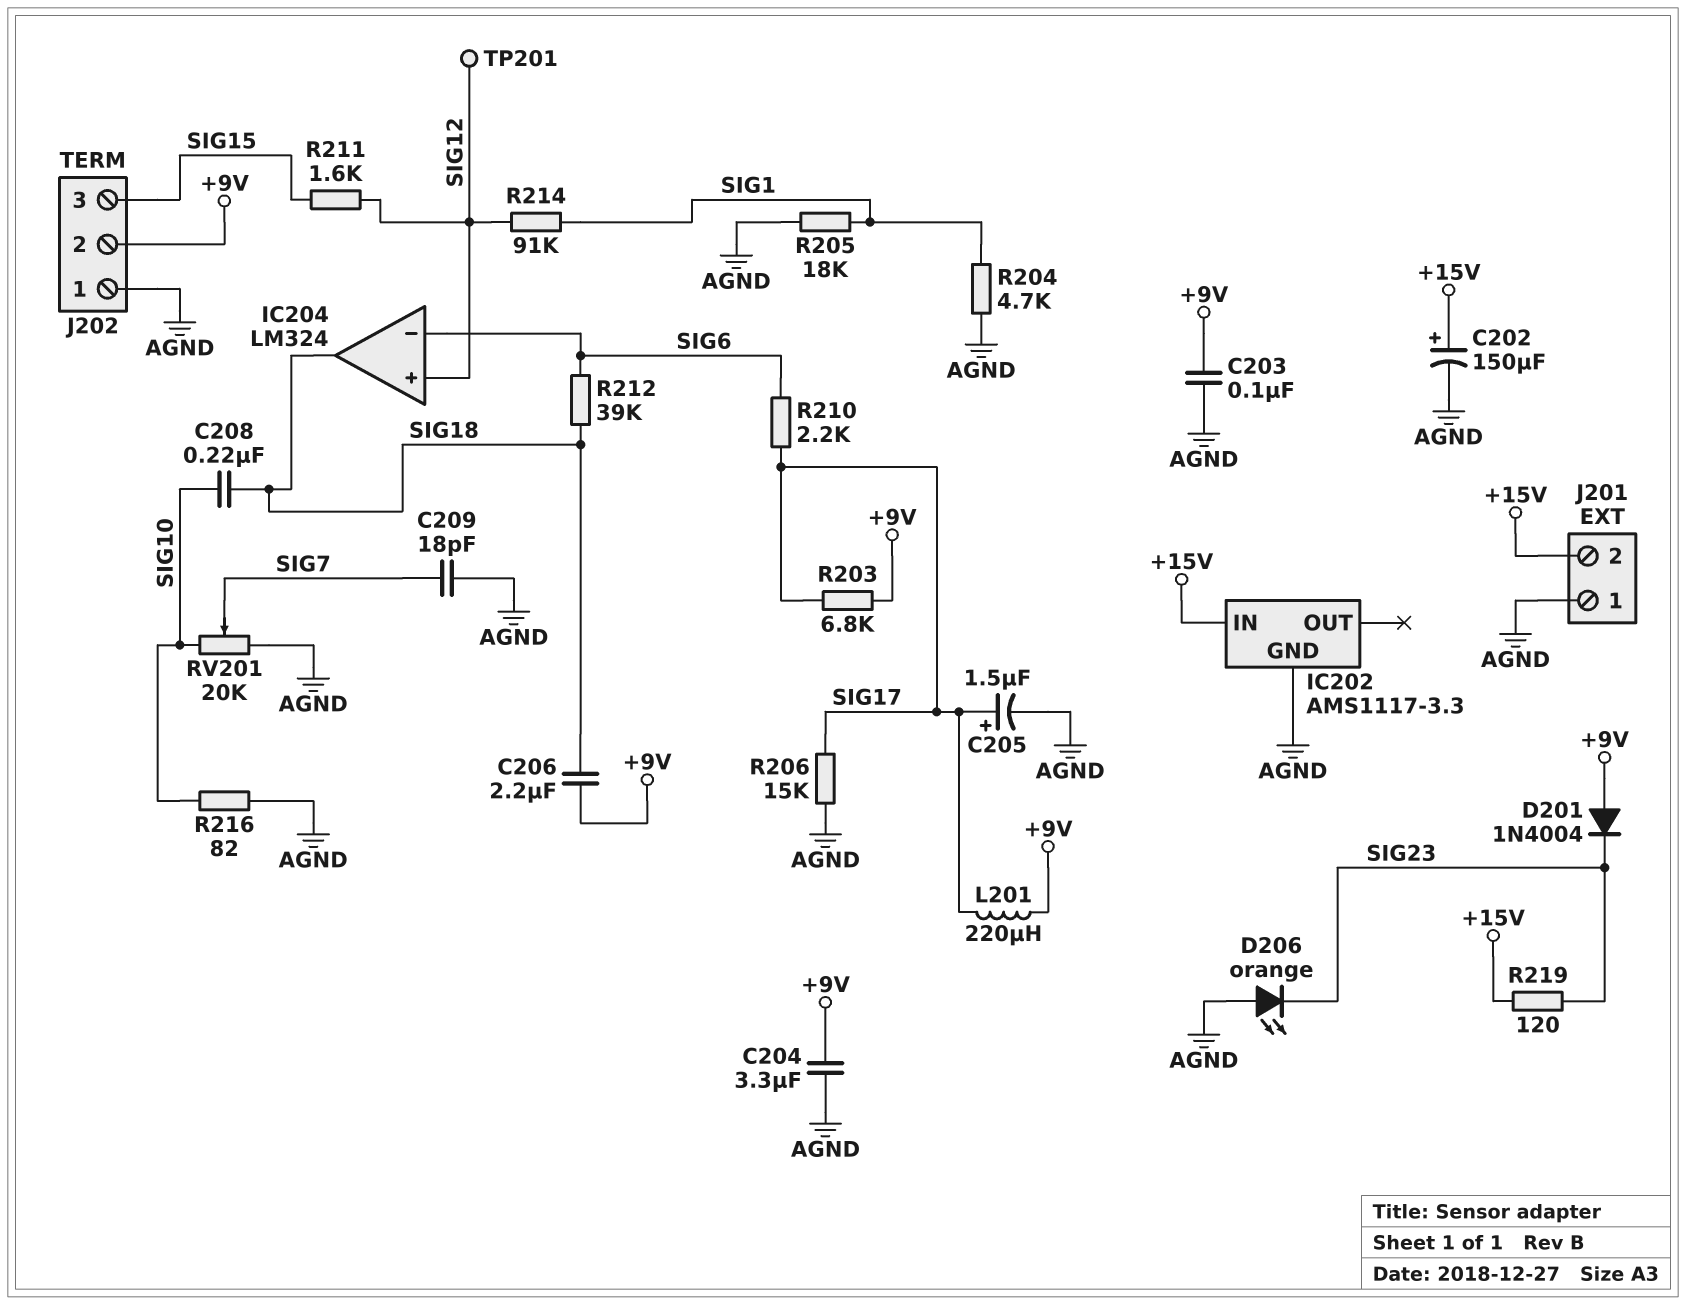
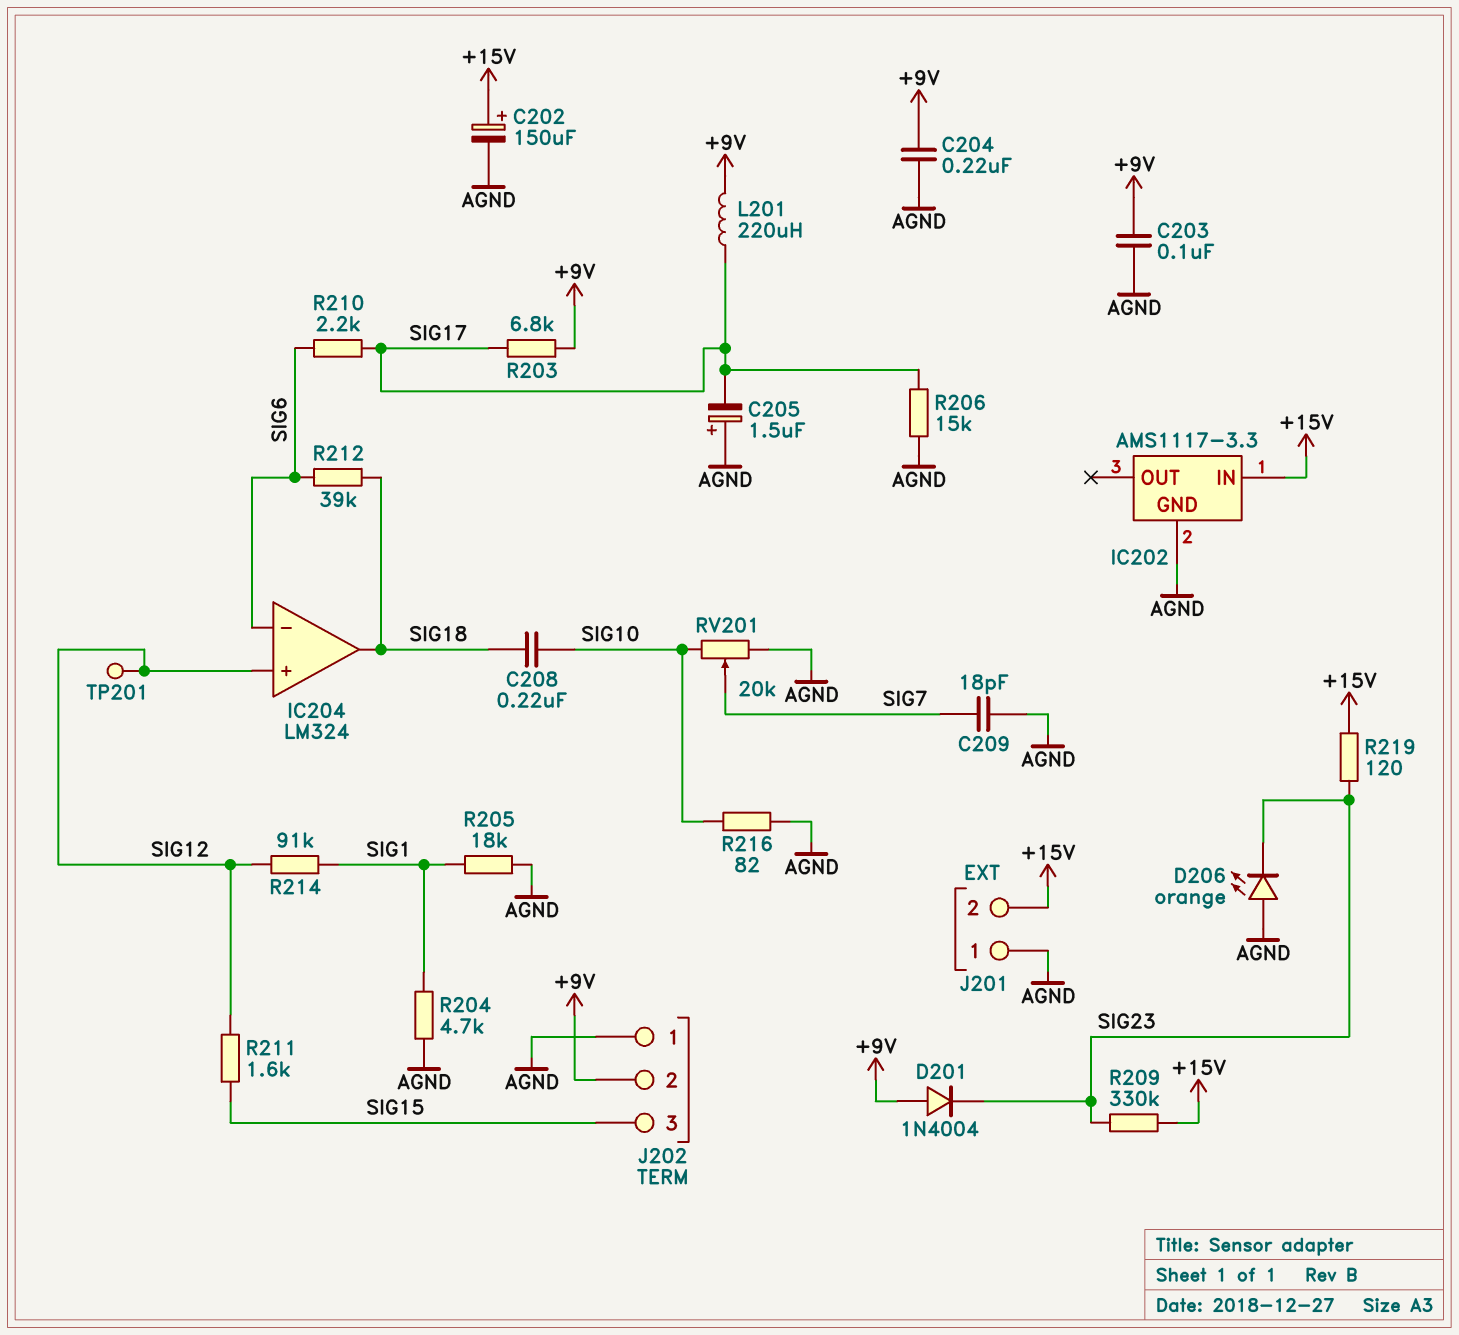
C204: 3.3uF (+9V, AGND) -> 220nF (+9V, AGND)
C205: 1.5uF (plus SIG17, minus AGND) -> 1.5uF (plus AGND, minus SIG17)
C206: 2.2uF (+9V, SIG18) -> none
R209: none -> 330k (+15V, SIG23)

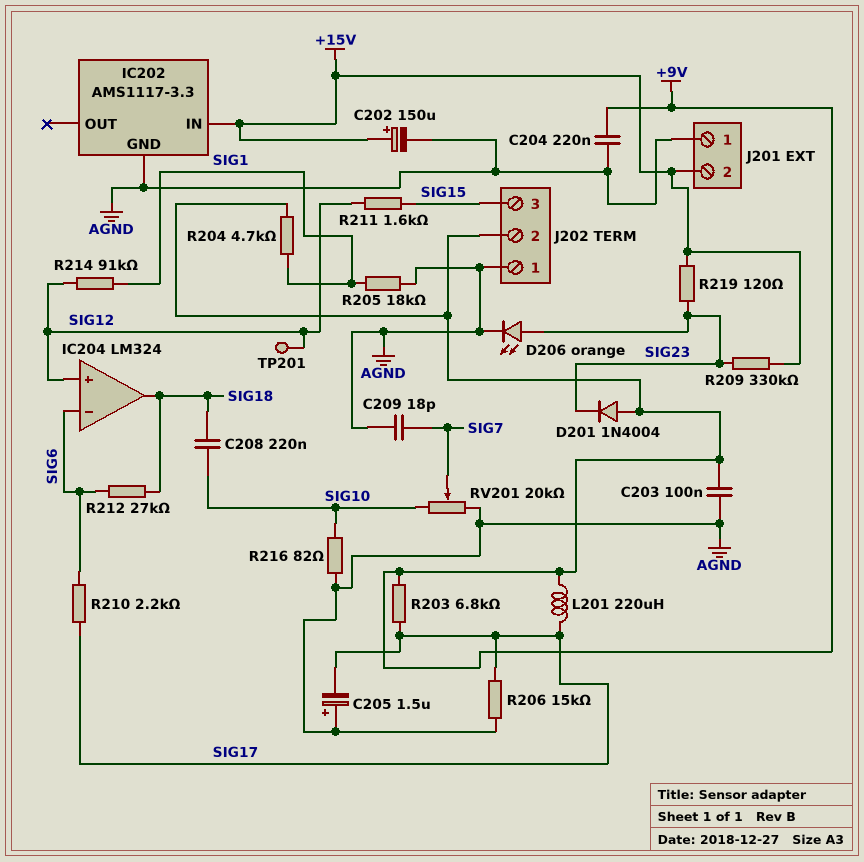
D206: LED orange (A AGND, K SIG23) -> LED orange (A SIG23, K AGND)
R204: 4.7k (AGND, SIG1) -> 4.7k (+9V, SIG1)
R212: 39k (SIG6, SIG18) -> 27k (SIG6, SIG18)

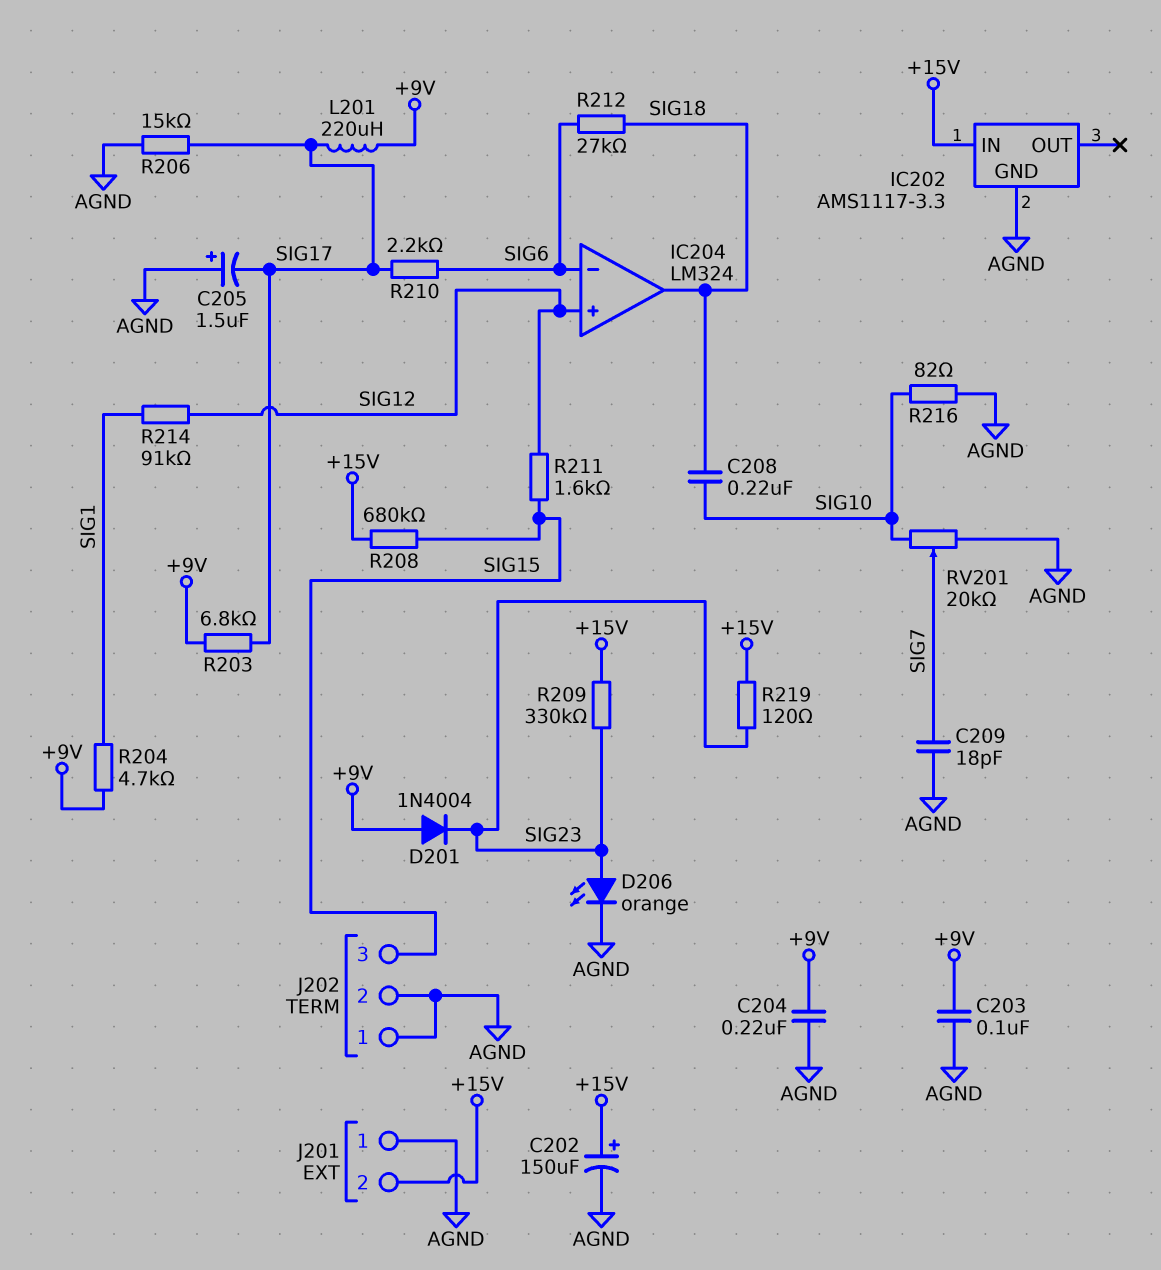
J202 pin 2: +9V -> AGND
R205: 18k (AGND, SIG1) -> none
R208: none -> 680k (+15V, SIG15)
TP201: test point (SIG12) -> none

